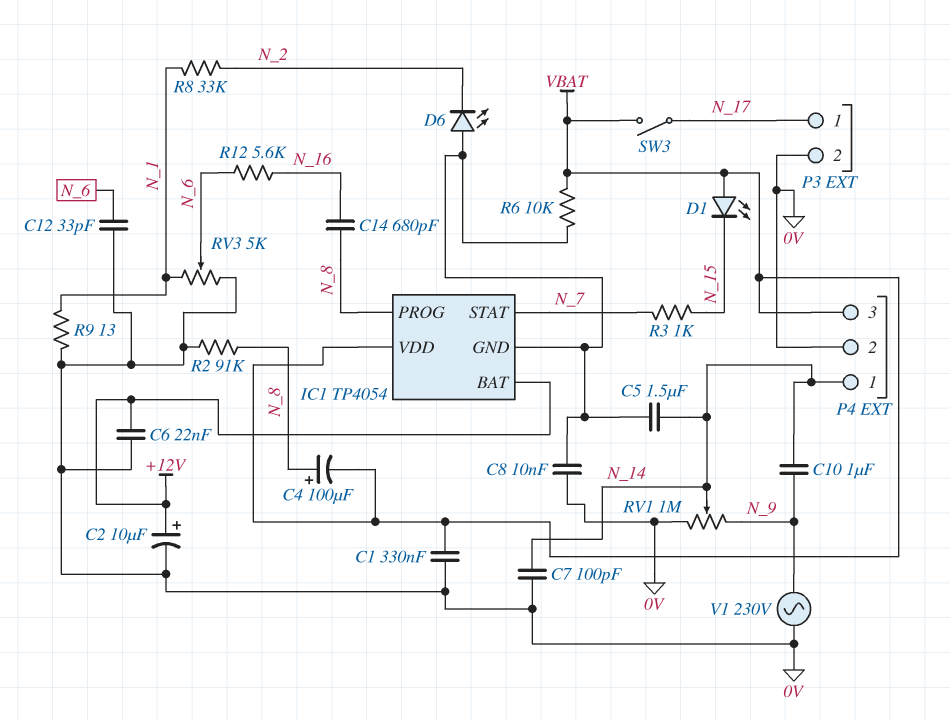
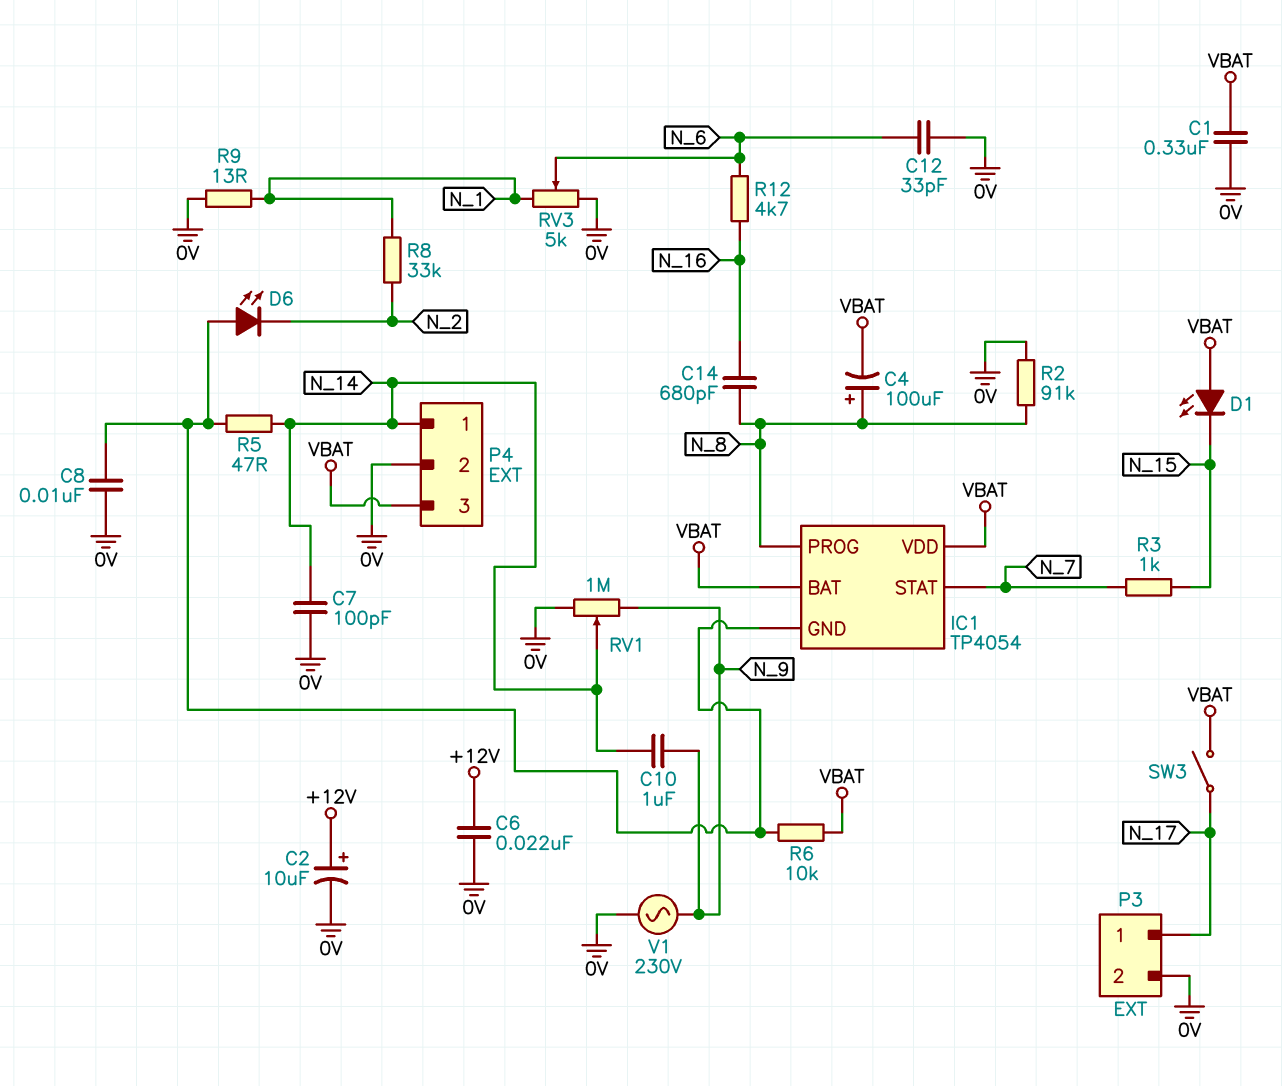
C5: 1.5uF (IC1/GND, N_14) -> none
IC1 pin BAT: +12V -> VBAT
R5: none -> 47 (IC1/GND, N_14)
R12: 5.6k (N_6, N_16) -> 4.7k (N_6, N_16)

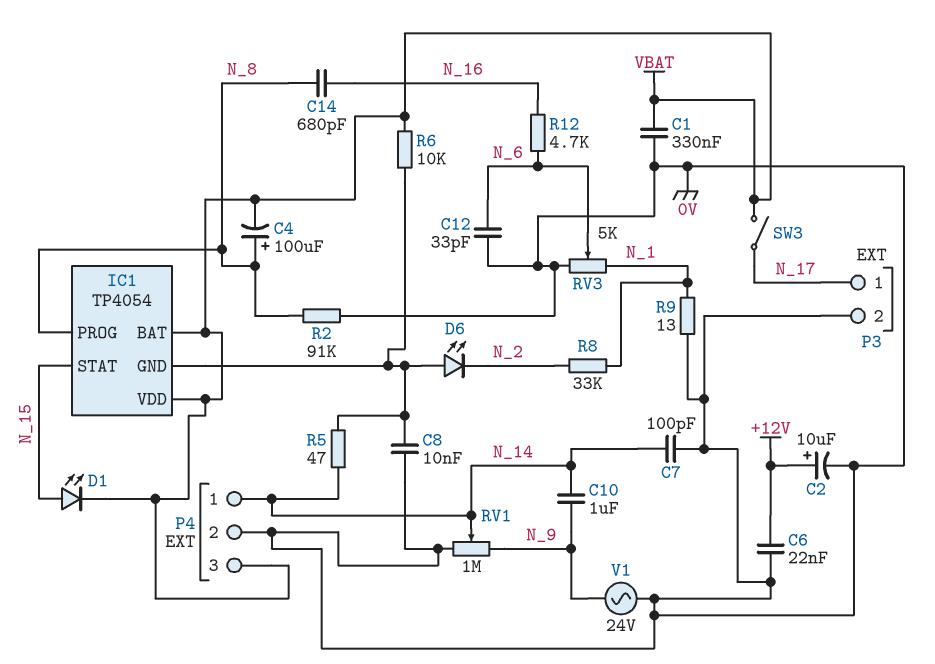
D1: LED (A VBAT, K N_15) -> LED (A N_15, K VBAT)
IC1 pin STAT: N_7 -> N_15
R3: 1k (N_7, N_15) -> none
V1: AC 230V (0V, N_9) -> AC 24V (0V, N_9)

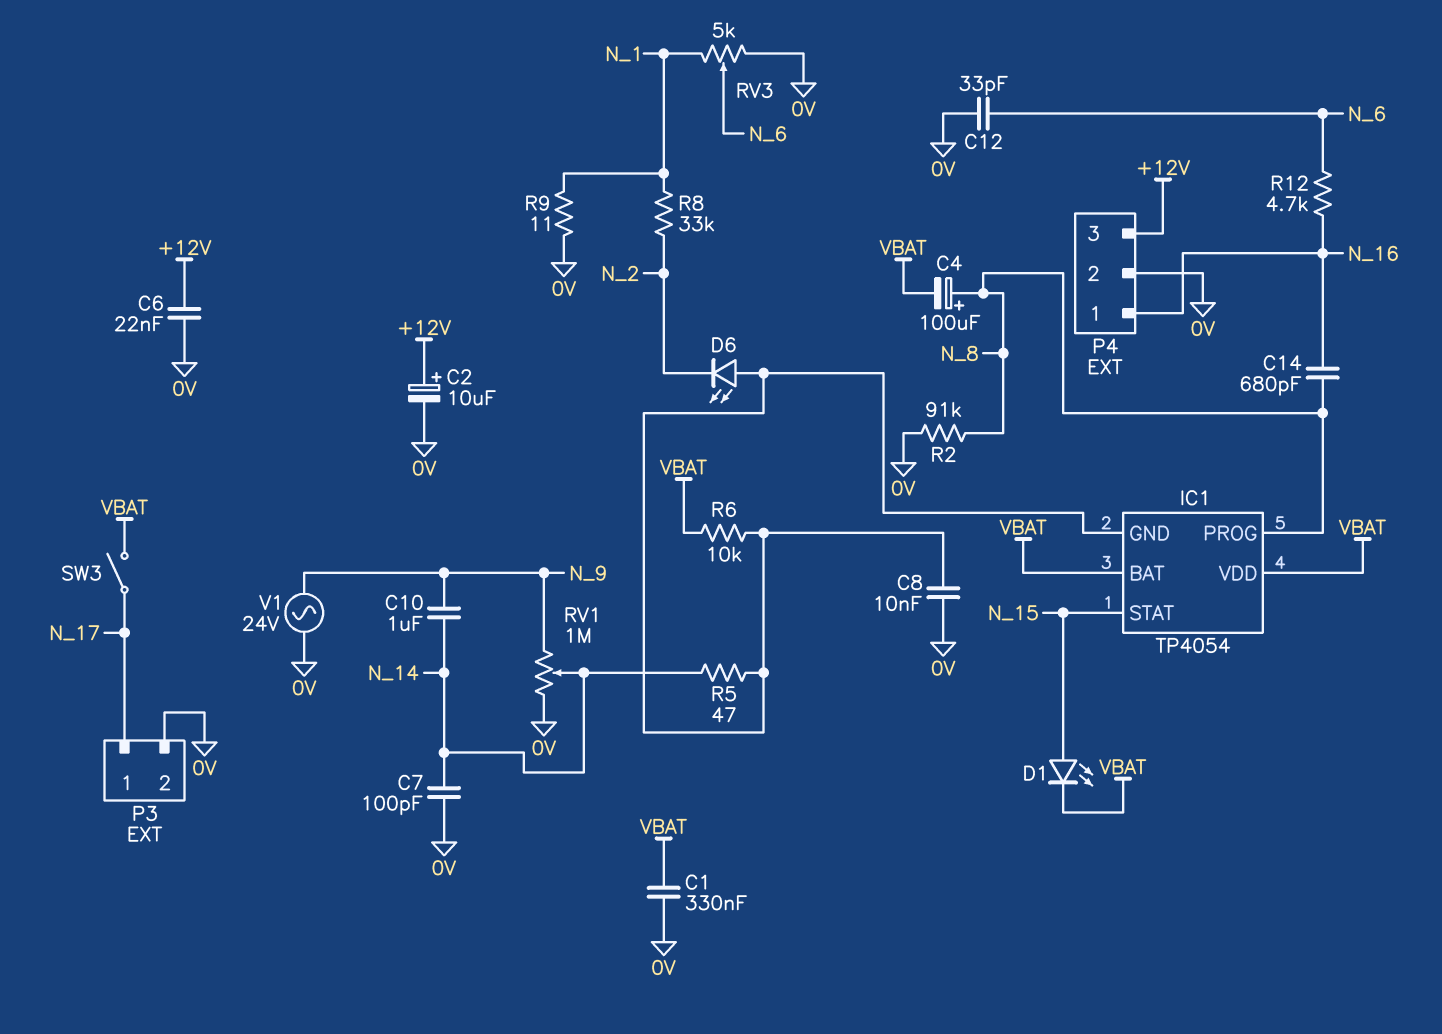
P4 pin 1: N_14 -> N_16
P4 pin 3: VBAT -> +12V
R9: 13 (0V, N_1) -> 11 (0V, N_1)

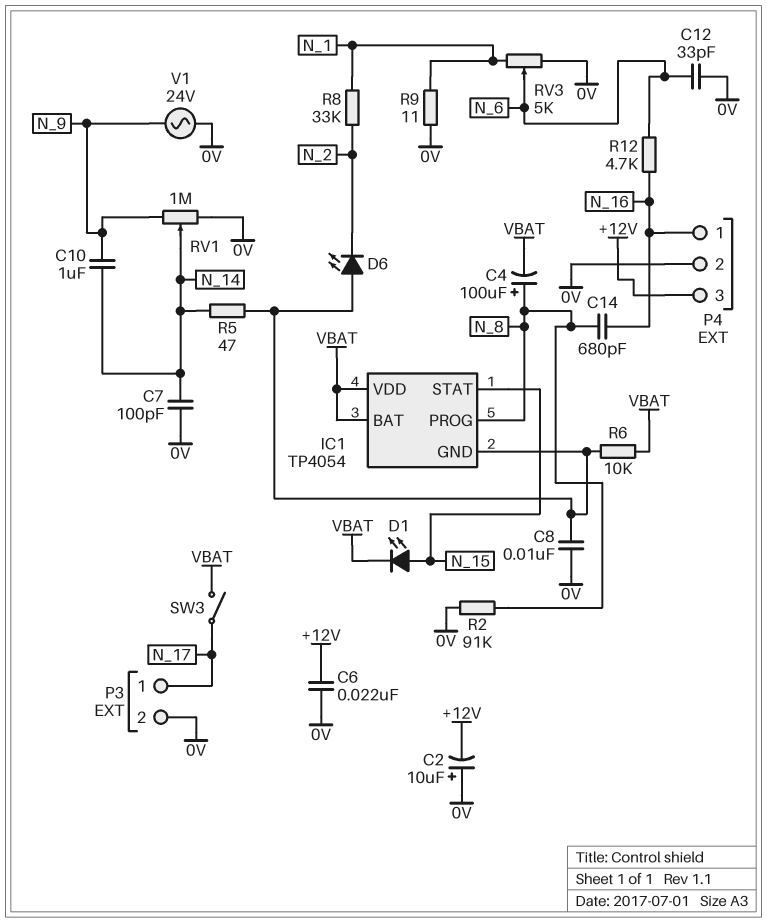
C1: 330nF (0V, VBAT) -> none
C2: 10uF (plus +12V, minus 0V) -> 10uF (plus 0V, minus +12V)

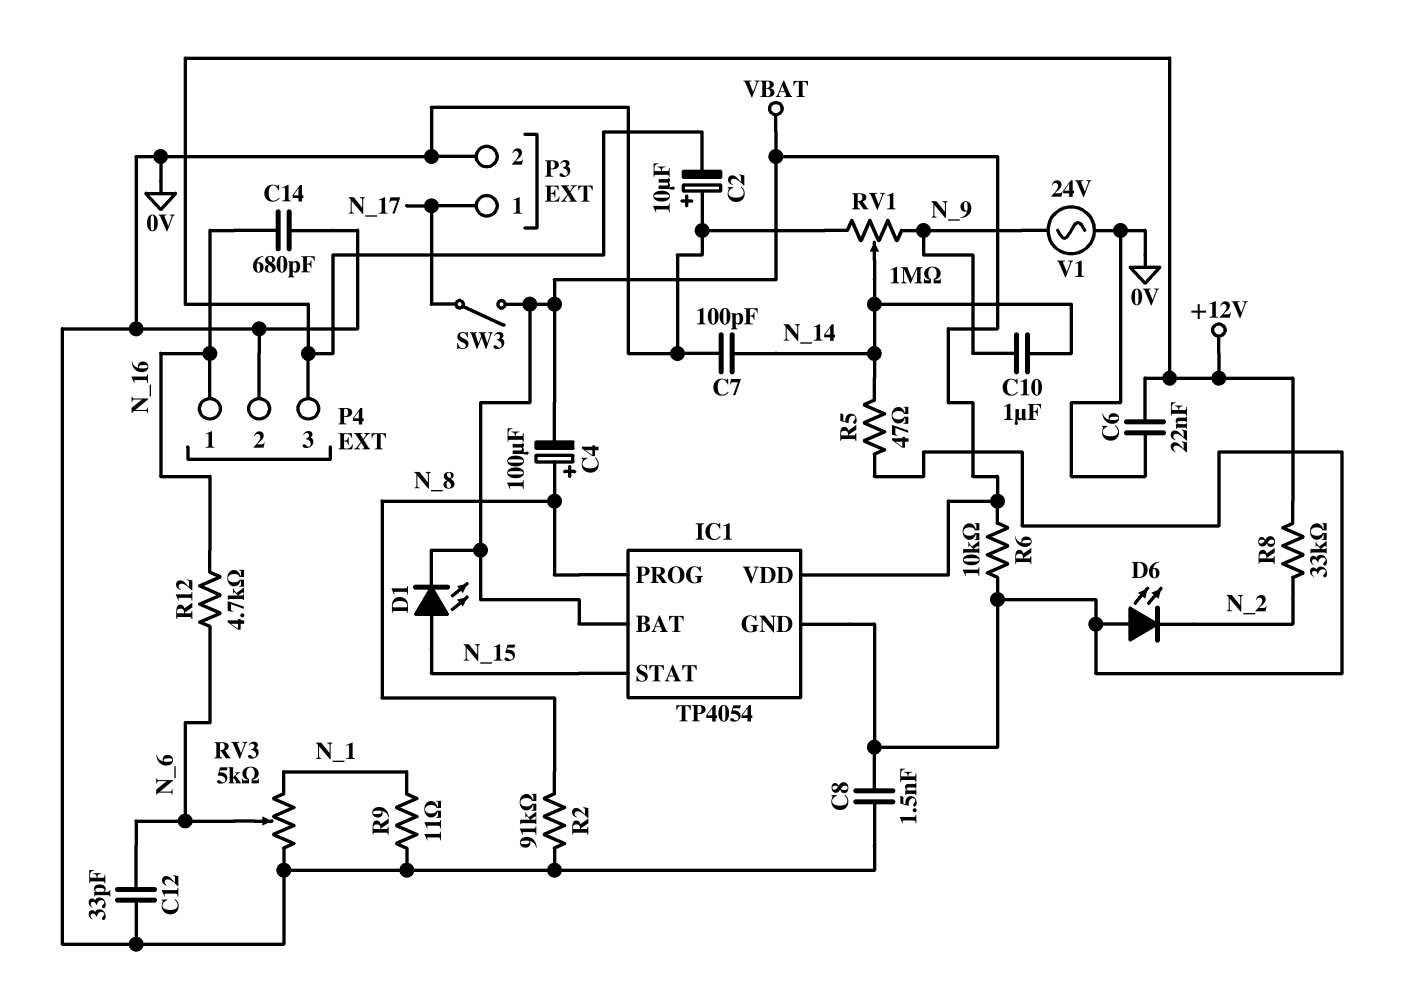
C8: 10nF (0V, IC1/GND) -> 1.5nF (0V, IC1/GND)
C14: 680pF (N_8, N_16) -> 680pF (0V, N_16)
R8: 33k (N_1, N_2) -> 33k (+12V, N_2)

